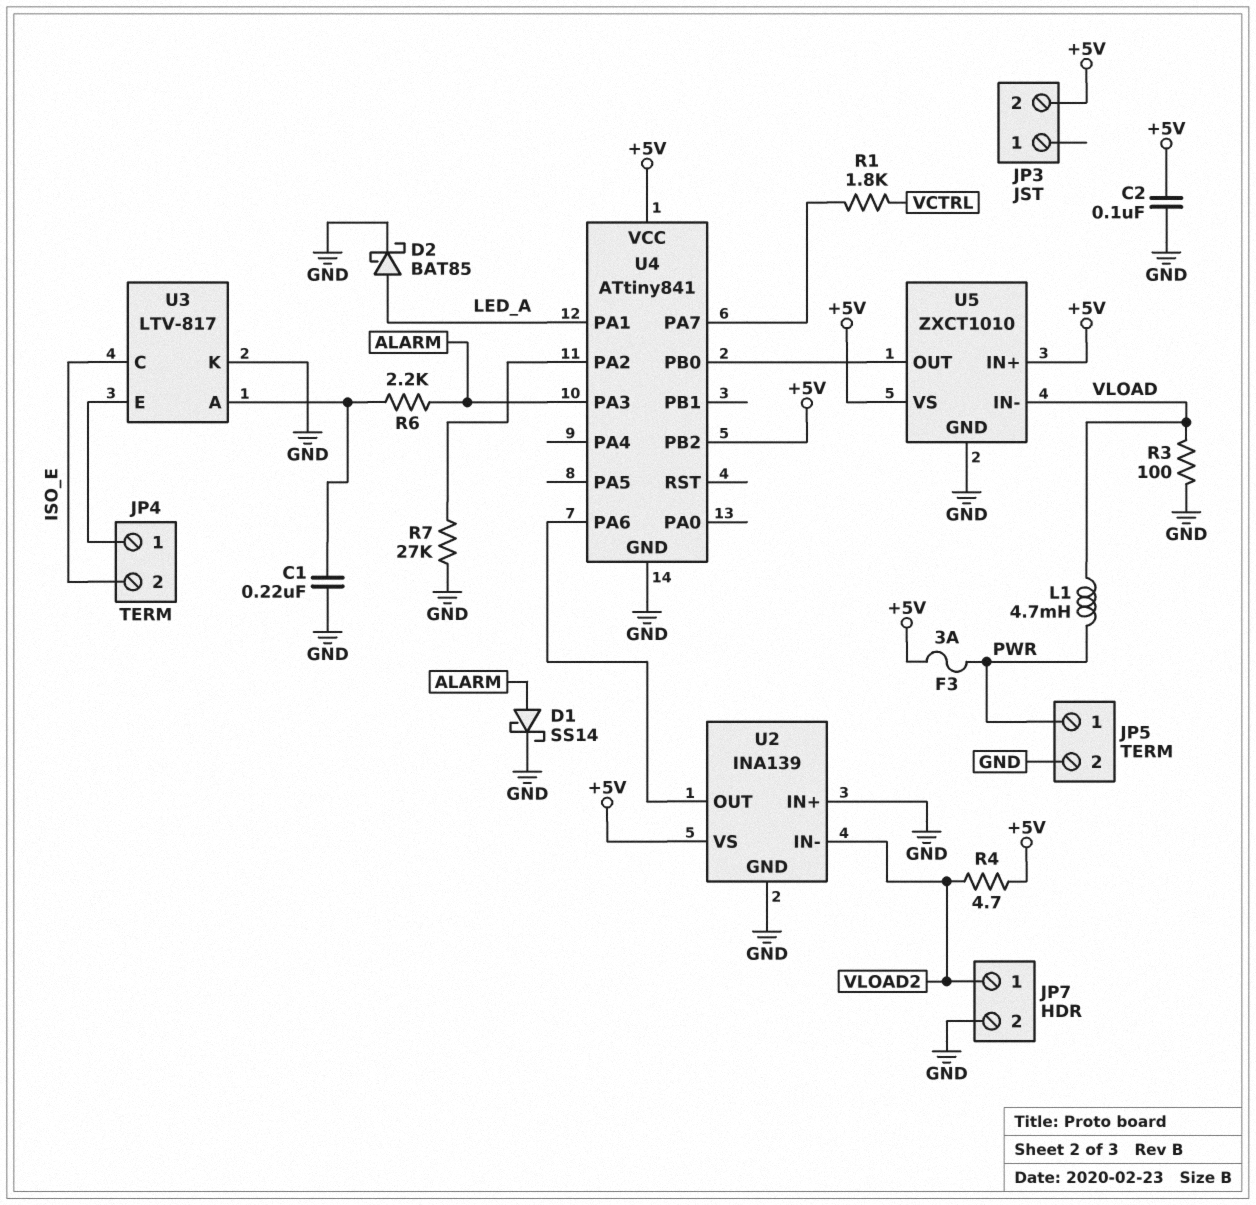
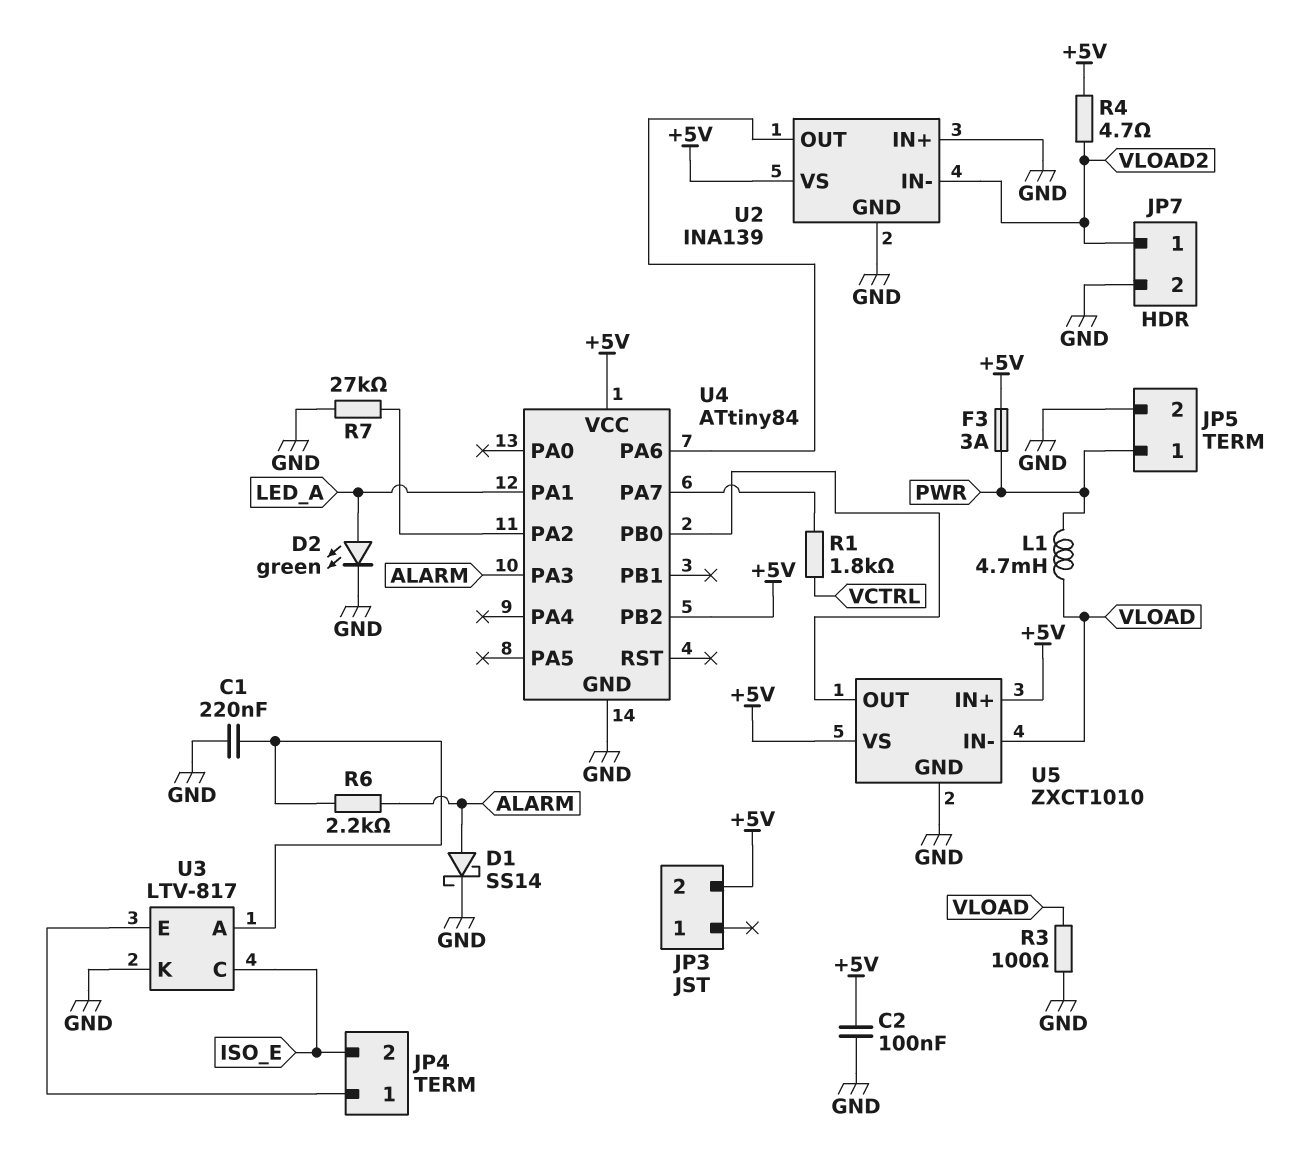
D2: schottky BAT85 (A LED_A, K GND) -> LED green (A LED_A, K GND)
U4: ATtiny841 -> ATtiny84

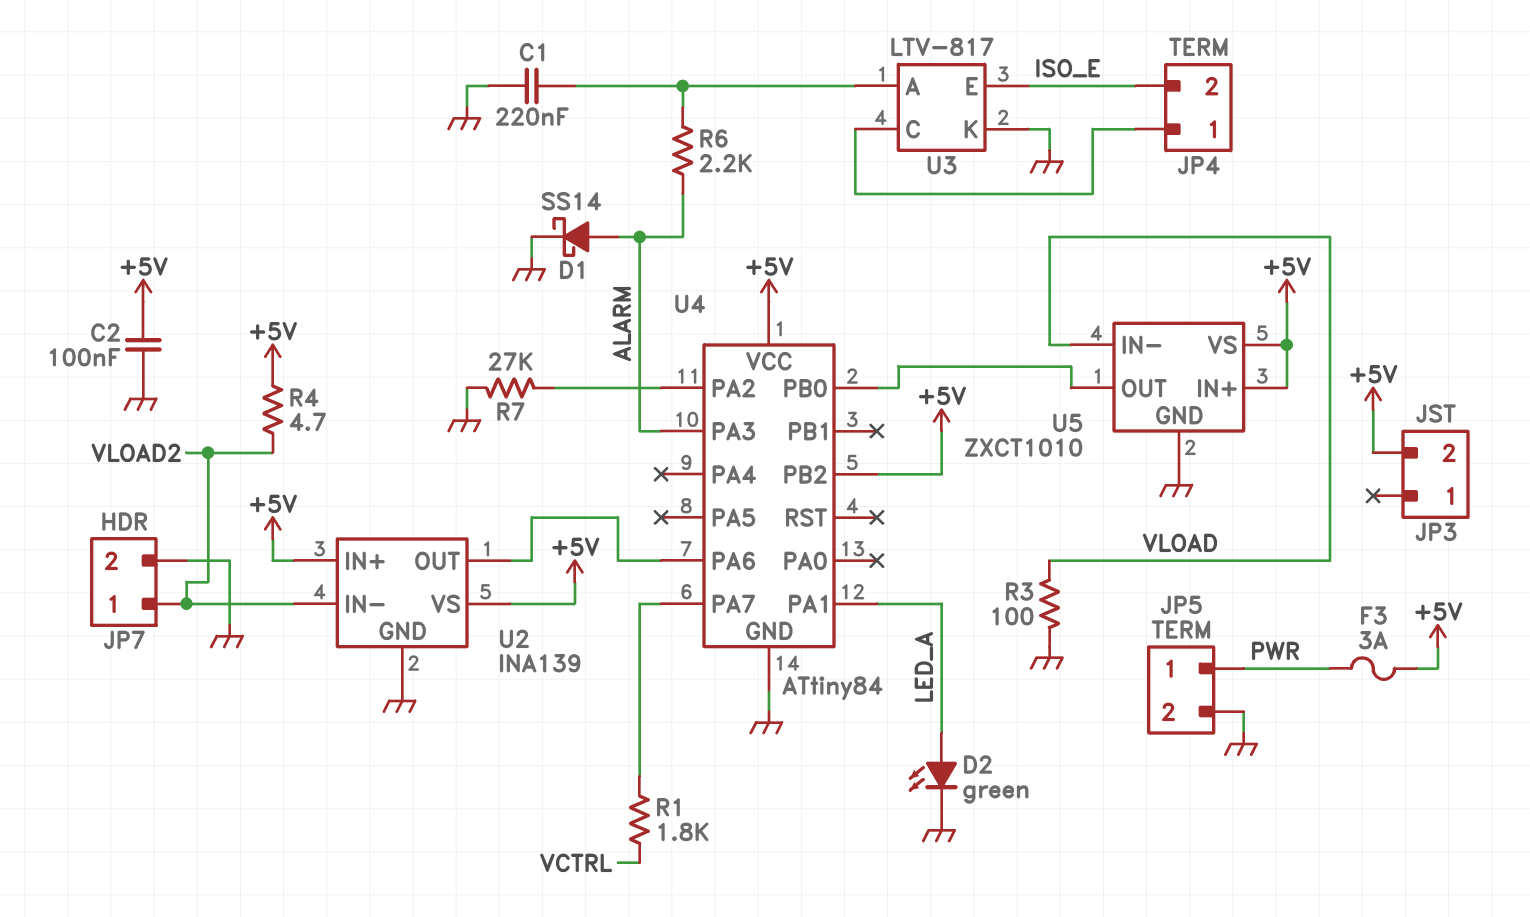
L1: 4.7mH (PWR, VLOAD) -> none
U2 pin IN+: GND -> +5V
U3 pin C: ISO_E -> JP4/1
U3 pin E: JP4/1 -> ISO_E

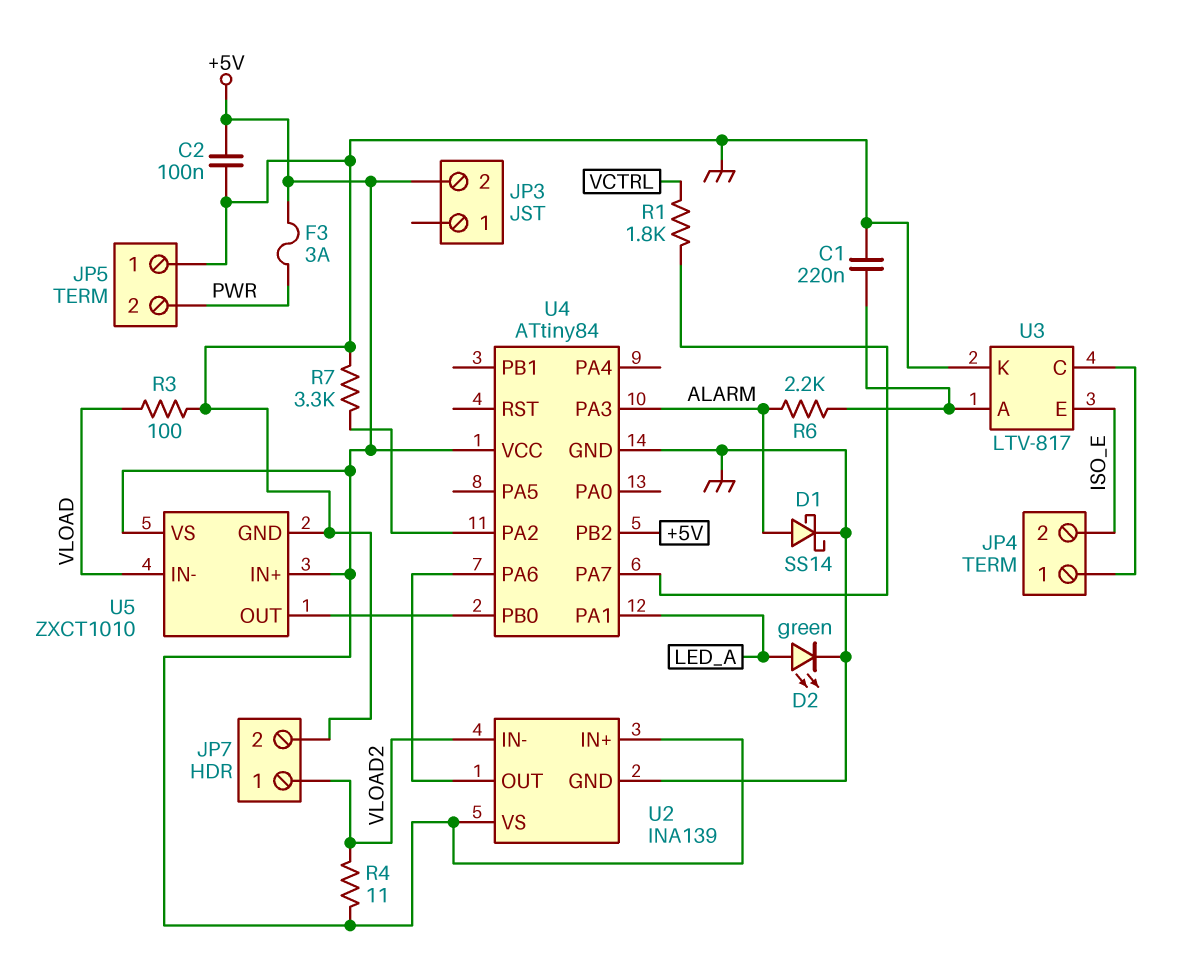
JP5 pin 1: PWR -> GND
JP5 pin 2: GND -> PWR
R4: 4.7 (+5V, VLOAD2) -> 11 (+5V, VLOAD2)
R7: 27k (GND, U4/PA2) -> 3.3k (GND, U4/PA2)

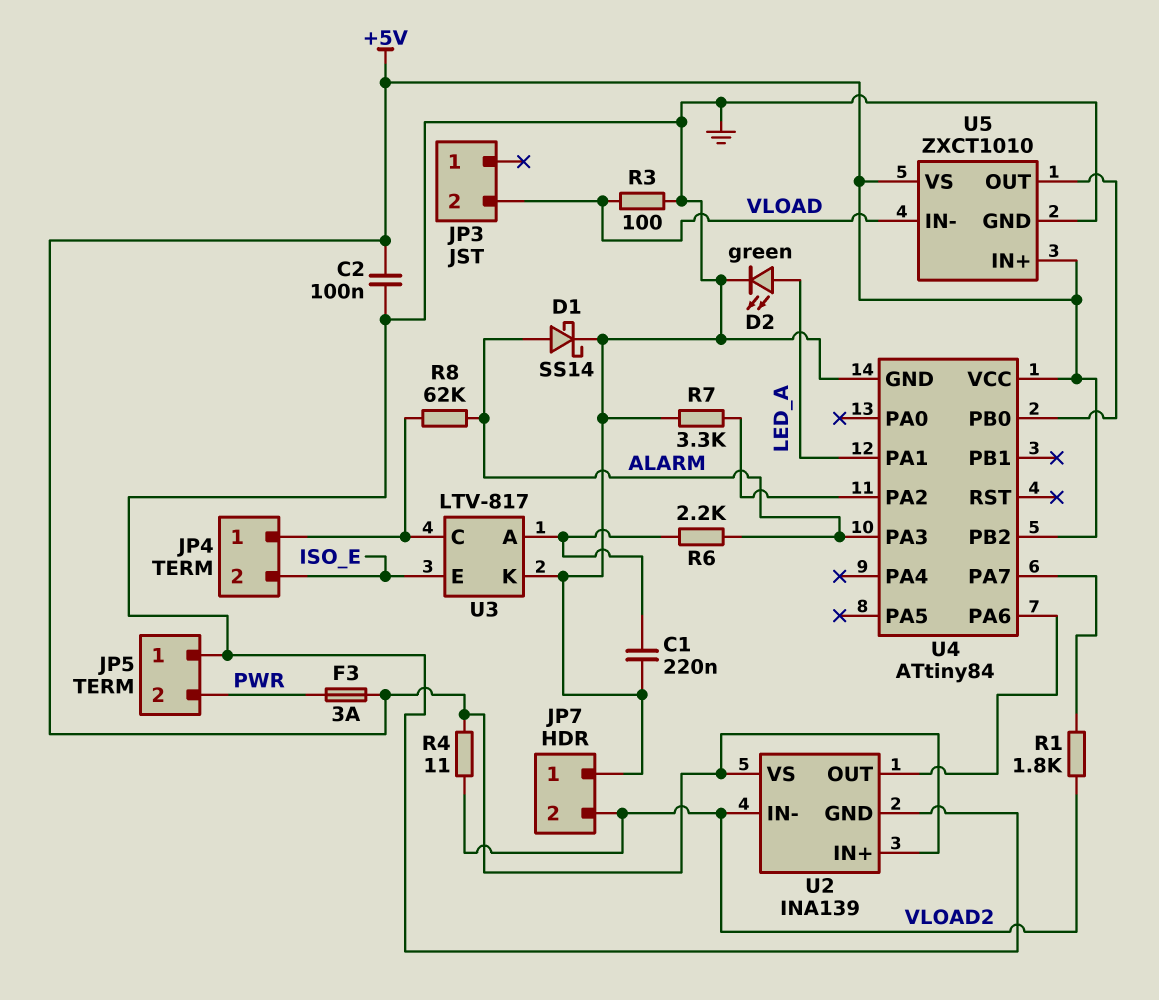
JP3 pin 2: +5V -> VLOAD
JP7 pin 1: VLOAD2 -> GND
JP7 pin 2: GND -> VLOAD2
R1: 1.8k (U4/PA7, VCTRL) -> 1.8k (U4/PA7, VLOAD2)
R8: none -> 62k (ALARM, JP4/1)

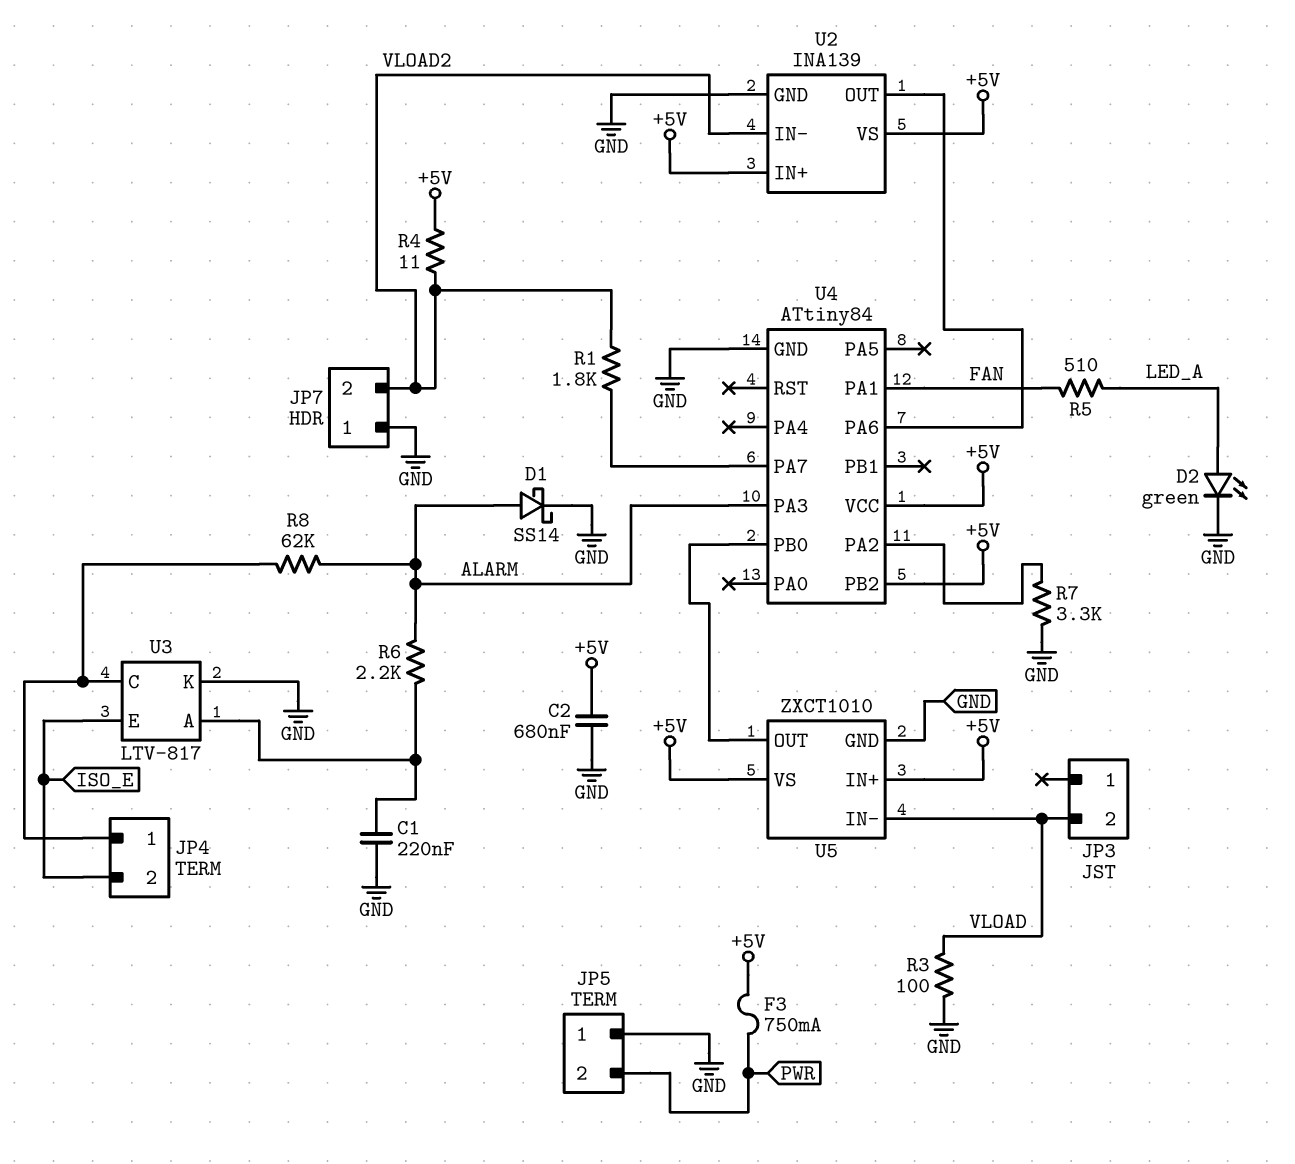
C2: 100nF (+5V, GND) -> 680nF (+5V, GND)
F3: 3A (+5V, PWR) -> 750mA (+5V, PWR)
R5: none -> 510 (FAN, LED_A)
U4 pin PA1: LED_A -> FAN

